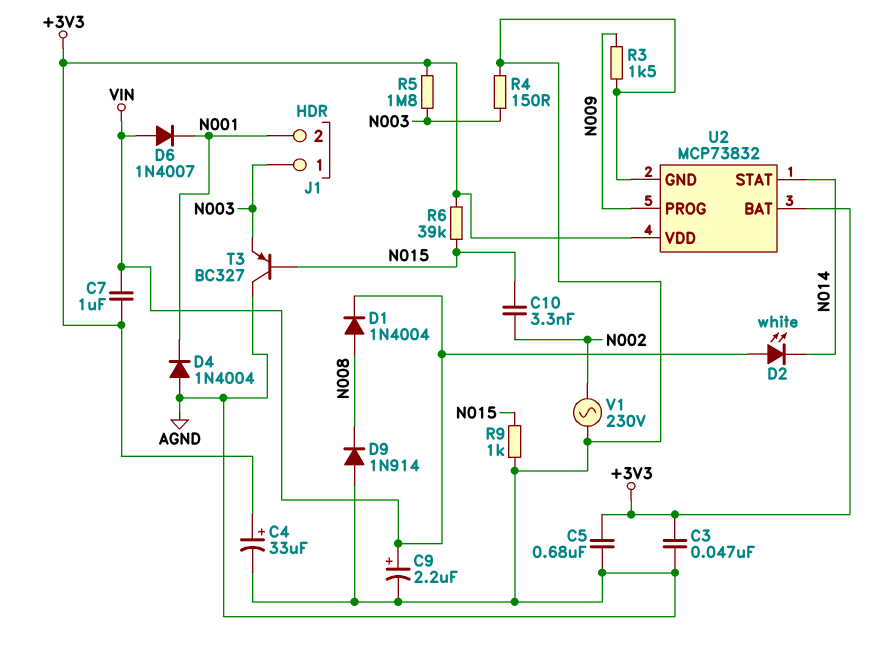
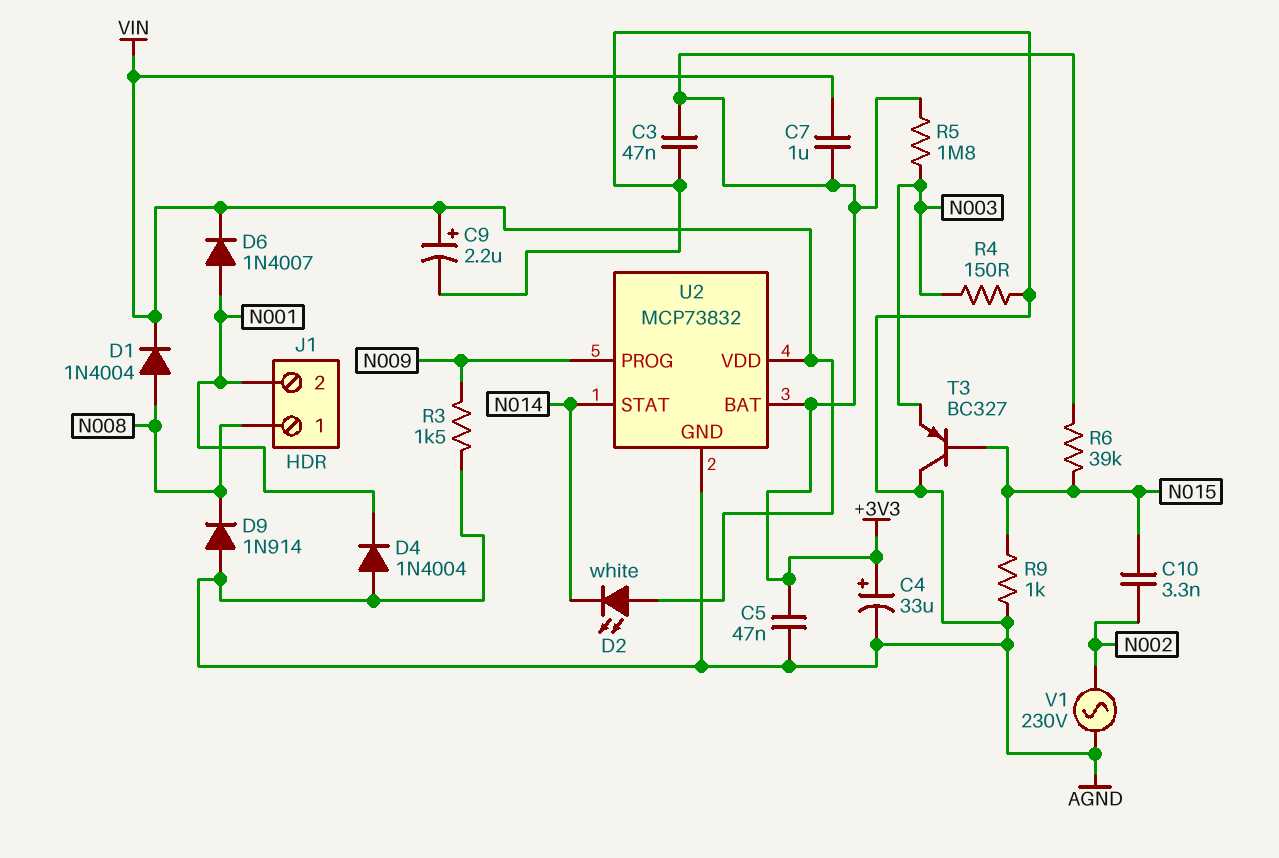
C5: 680nF (+3V3, AGND) -> 47nF (+3V3, AGND)
D6: diode 1N4007 (A VIN, K N001) -> diode 1N4007 (A N001, K VIN)
J1 pin 1: N003 -> N008
U2 pin VDD: +3V3 -> VIN

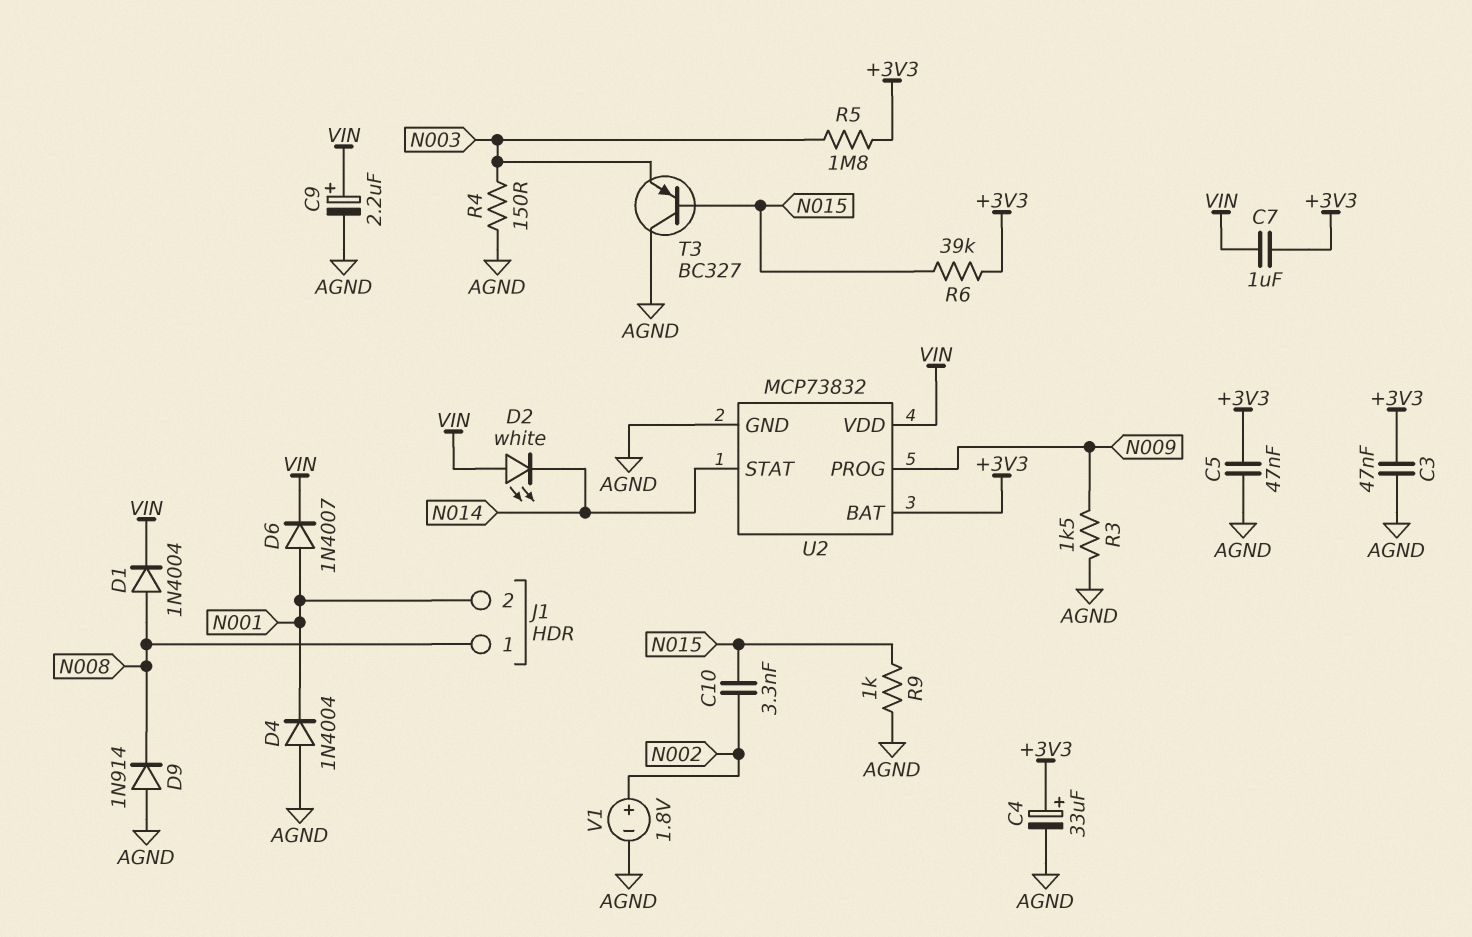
V1: AC 230V (AGND, N002) -> 1.8V (plus N002, minus AGND)

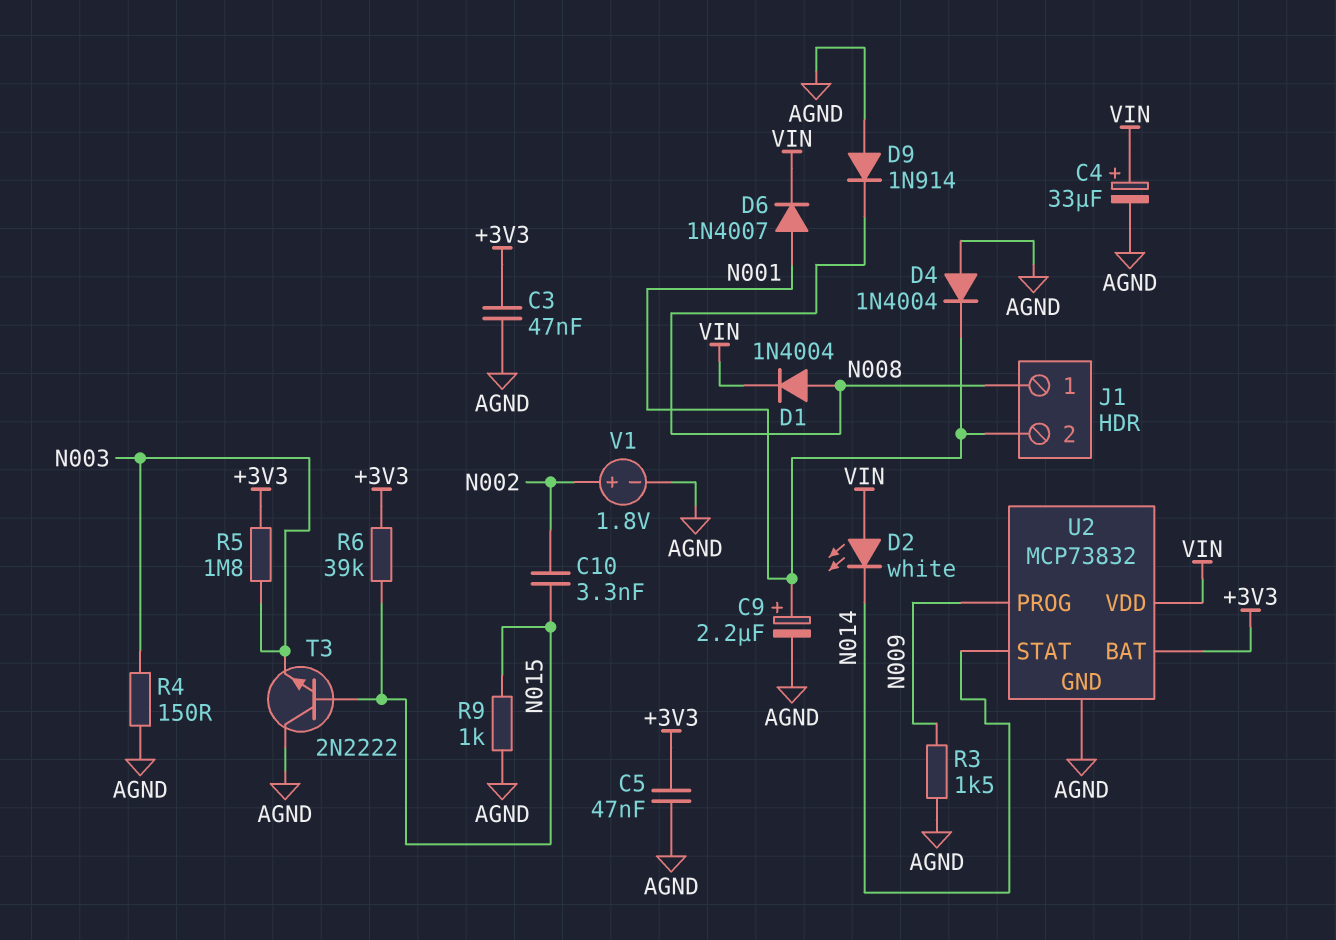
C4: 33uF (plus +3V3, minus AGND) -> 33uF (plus VIN, minus AGND)
C7: 1uF (+3V3, VIN) -> none
C9: 2.2uF (plus VIN, minus AGND) -> 2.2uF (plus N001, minus AGND)
T3: PNP BC327 (B N015, C AGND, E N003) -> NPN 2N2222 (B N015, C AGND, E N003)

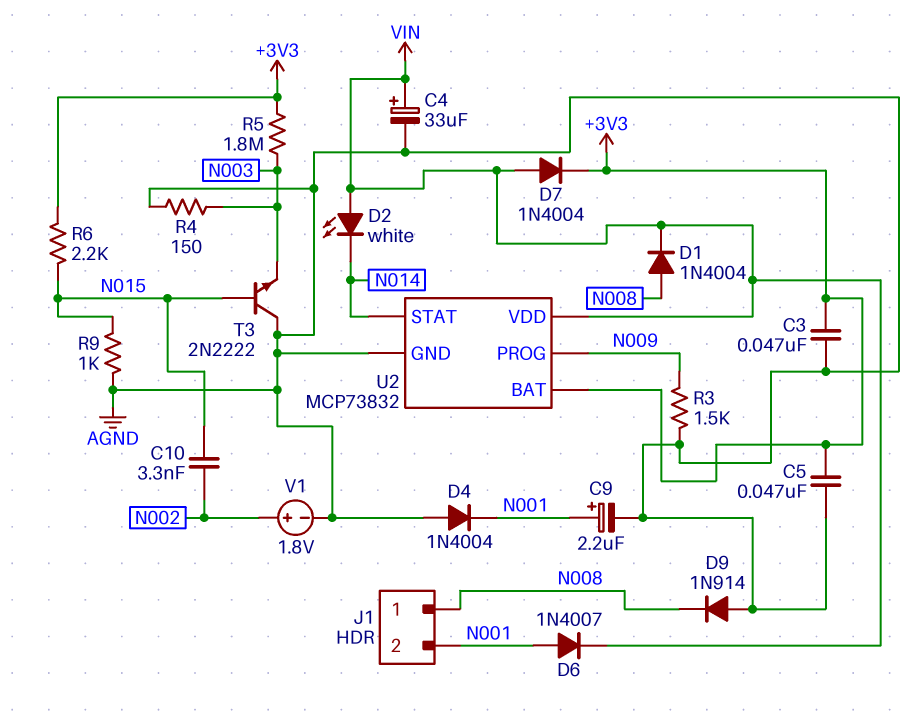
D7: none -> diode 1N4004 (A VIN, K +3V3)
R6: 39k (+3V3, N015) -> 2.2k (+3V3, N015)

